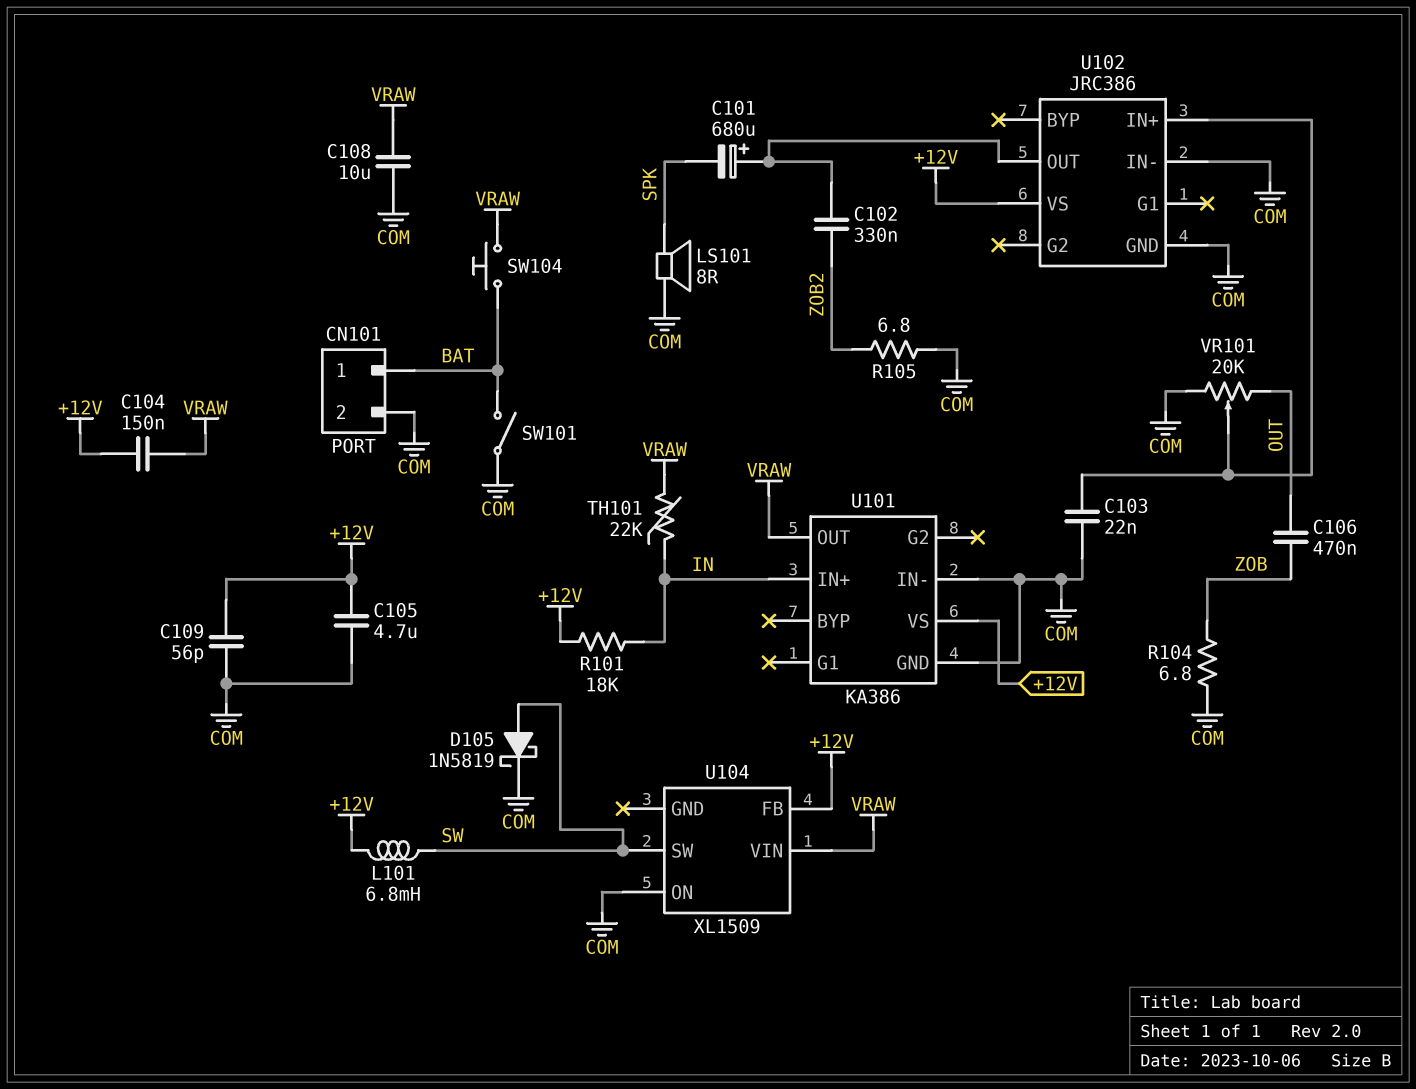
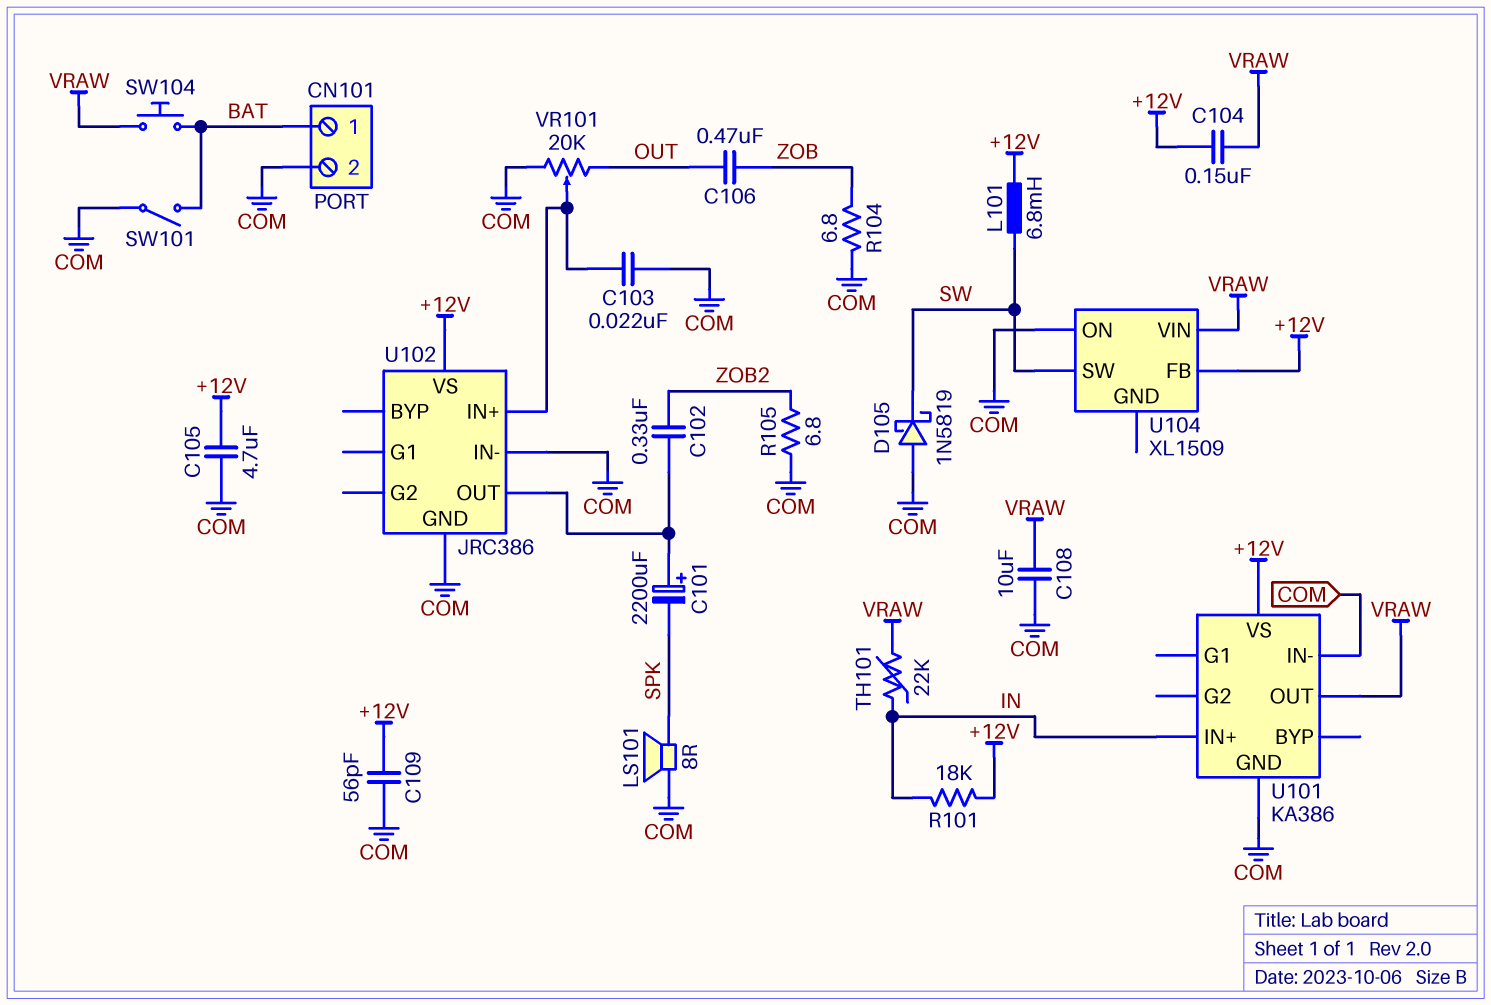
C101: 680uF (plus U102/OUT, minus SPK) -> 2200uF (plus U102/OUT, minus SPK)
D105: schottky 1N5819 (A SW, K COM) -> schottky 1N5819 (A COM, K SW)

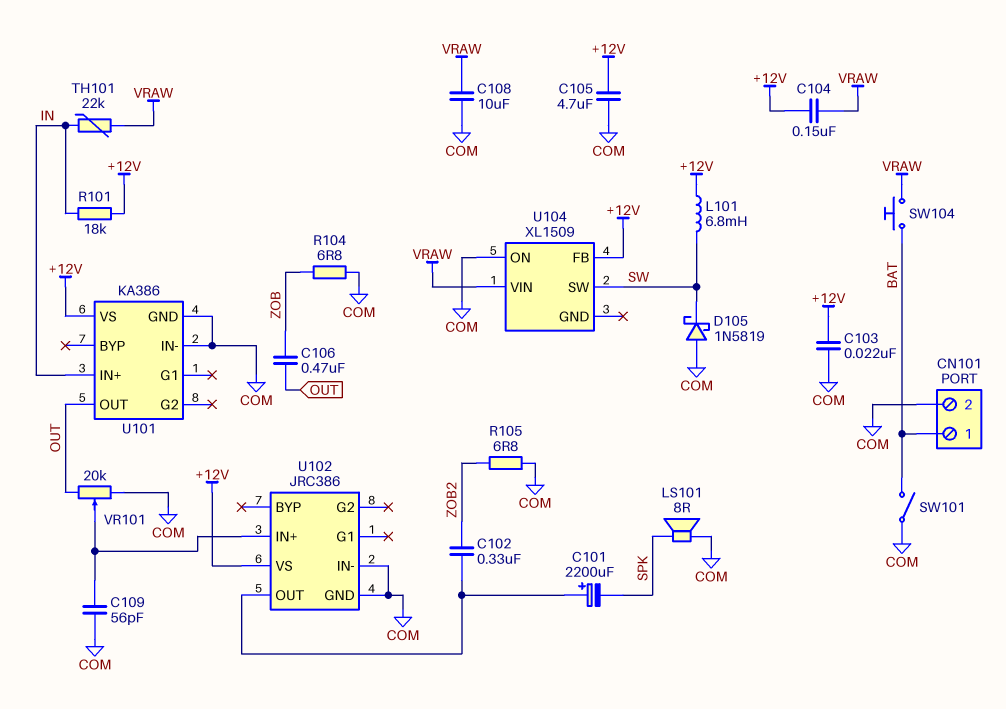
C103: 22nF (COM, U102/IN+) -> 22nF (+12V, COM)
C109: 56pF (+12V, COM) -> 56pF (COM, U102/IN+)
U101 pin OUT: VRAW -> OUT

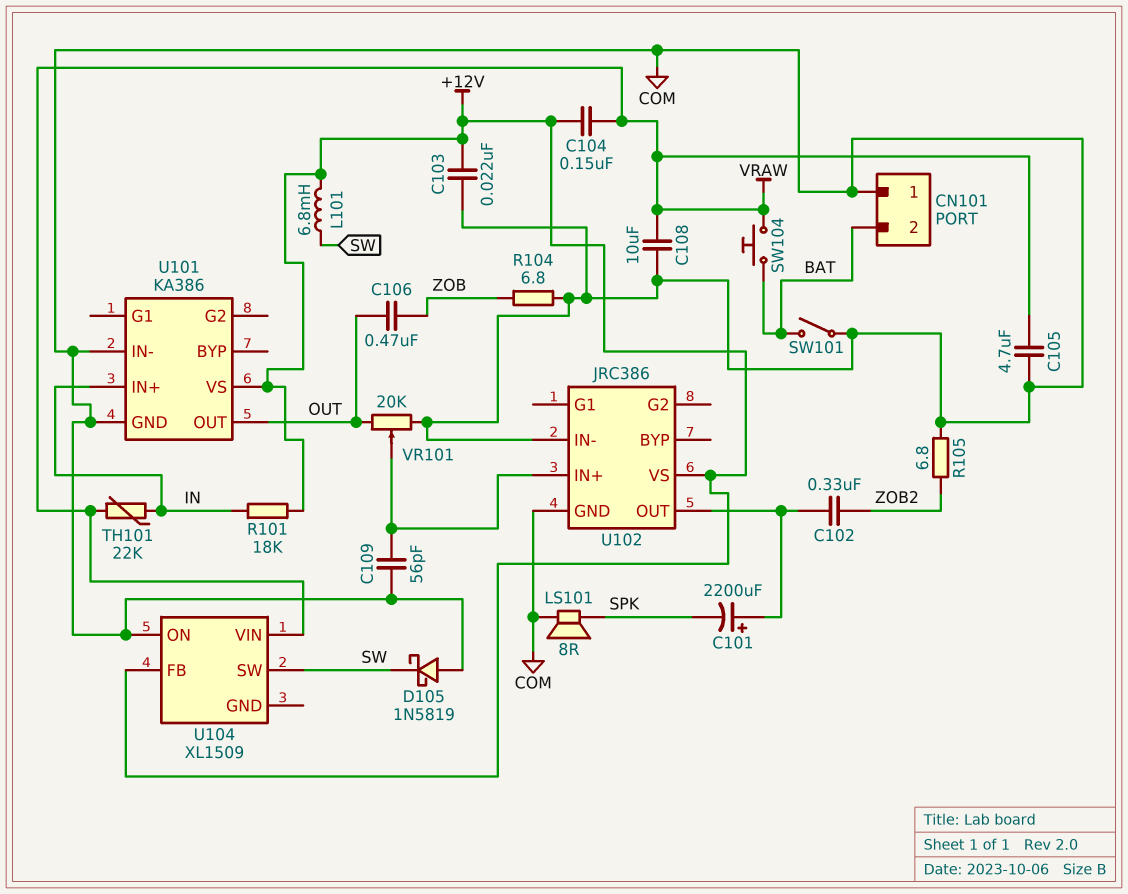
C105: 4.7uF (+12V, COM) -> 4.7uF (COM, VRAW)
CN101 pin 1: BAT -> COM
CN101 pin 2: COM -> BAT

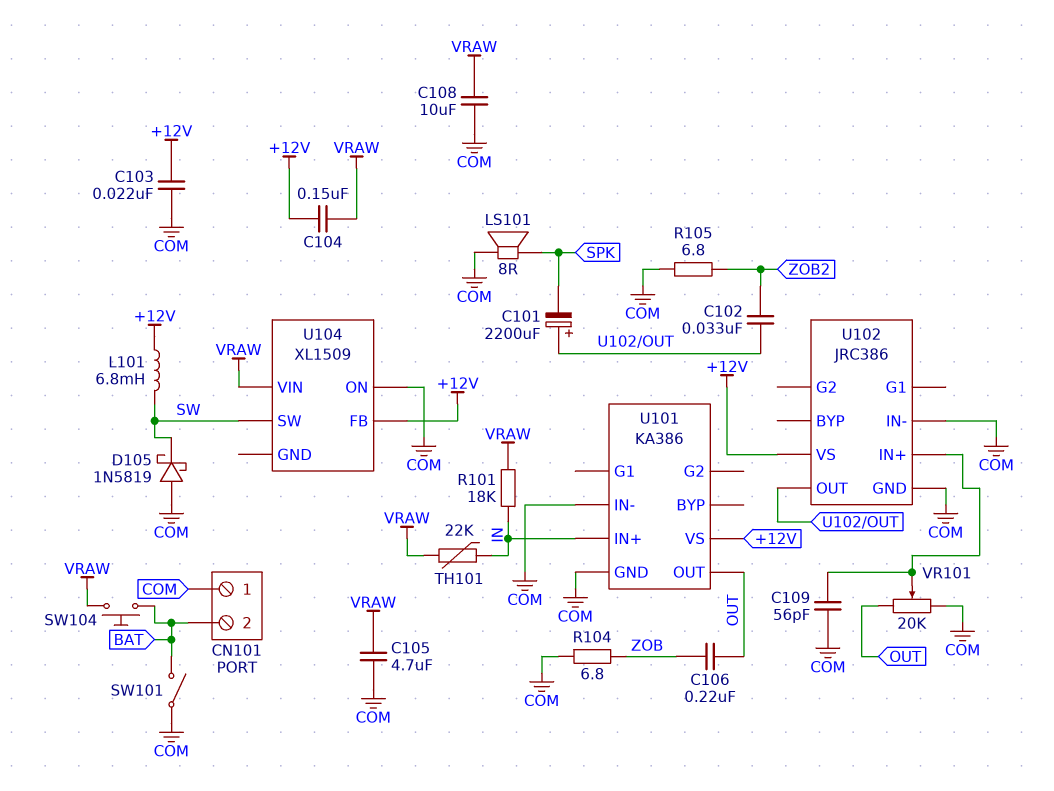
C102: 330nF (U102/OUT, ZOB2) -> 33nF (U102/OUT, ZOB2)
C106: 470nF (OUT, ZOB) -> 220nF (OUT, ZOB)
R101: 18k (+12V, IN) -> 18k (IN, VRAW)

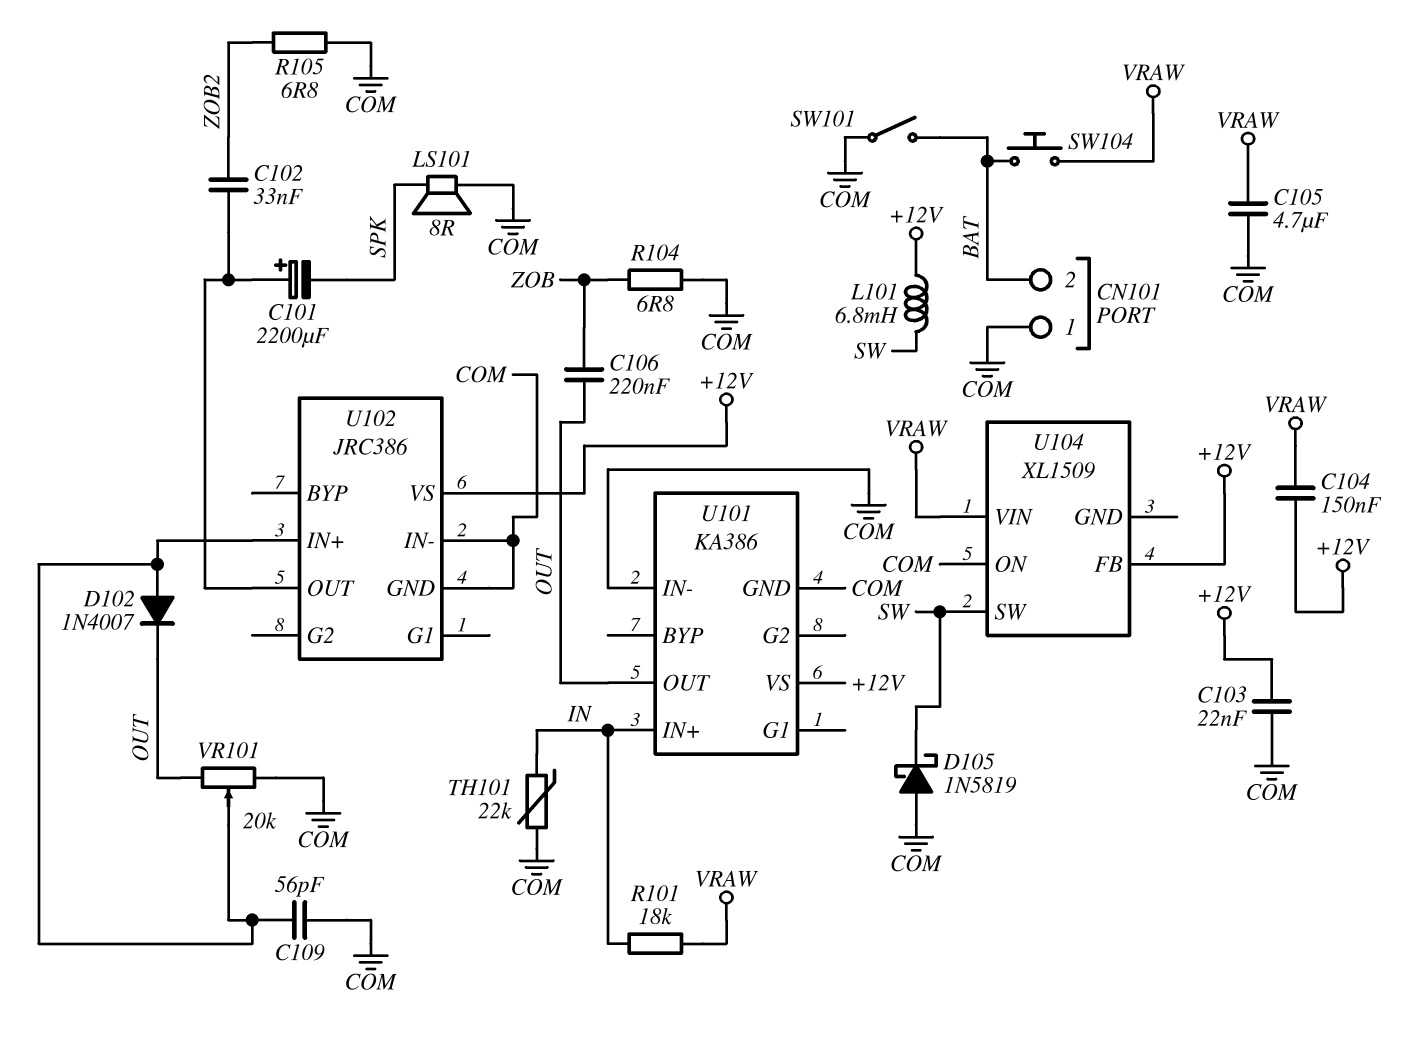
C108: 10uF (COM, VRAW) -> none
D102: none -> diode 1N4007 (A U102/IN+, K OUT)
TH101: 22k (IN, VRAW) -> 22k (COM, IN)

